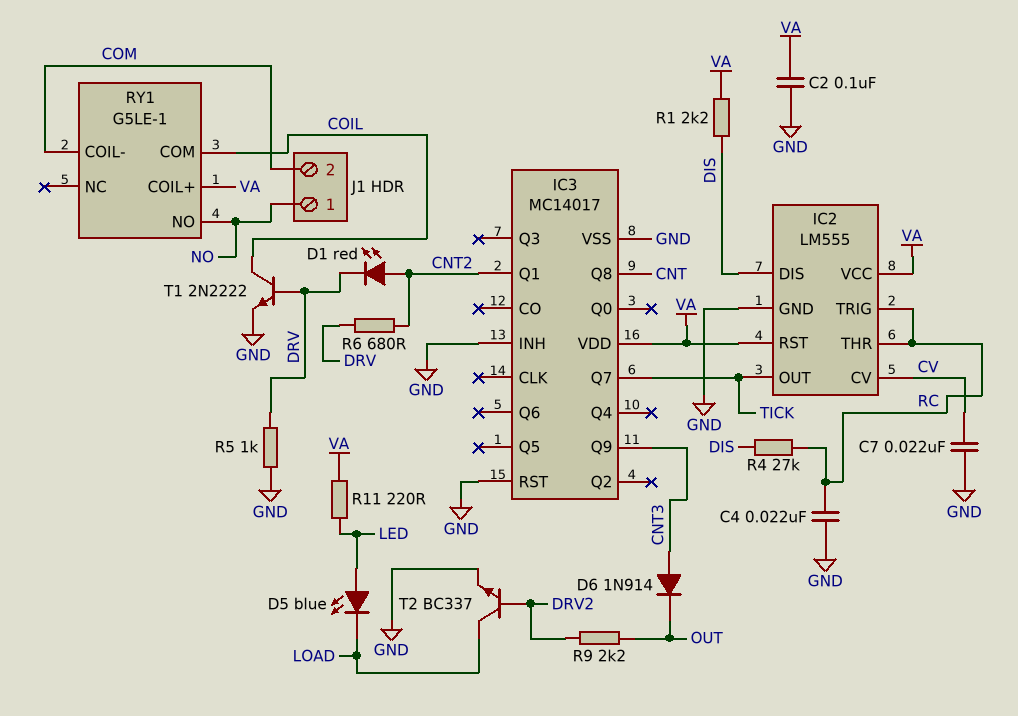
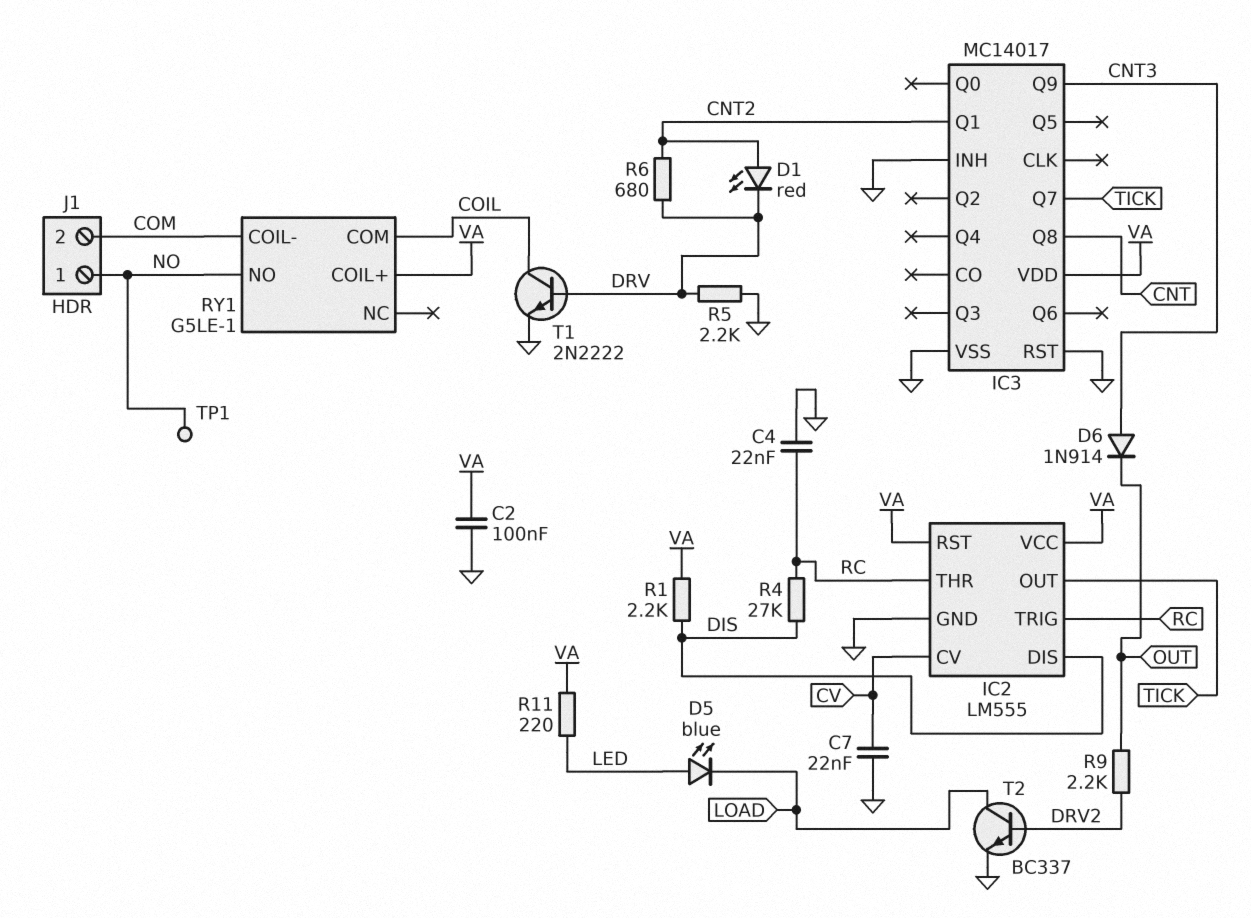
R5: 1k (DRV, GND) -> 2.2k (DRV, GND)
TP1: none -> test point (NO)

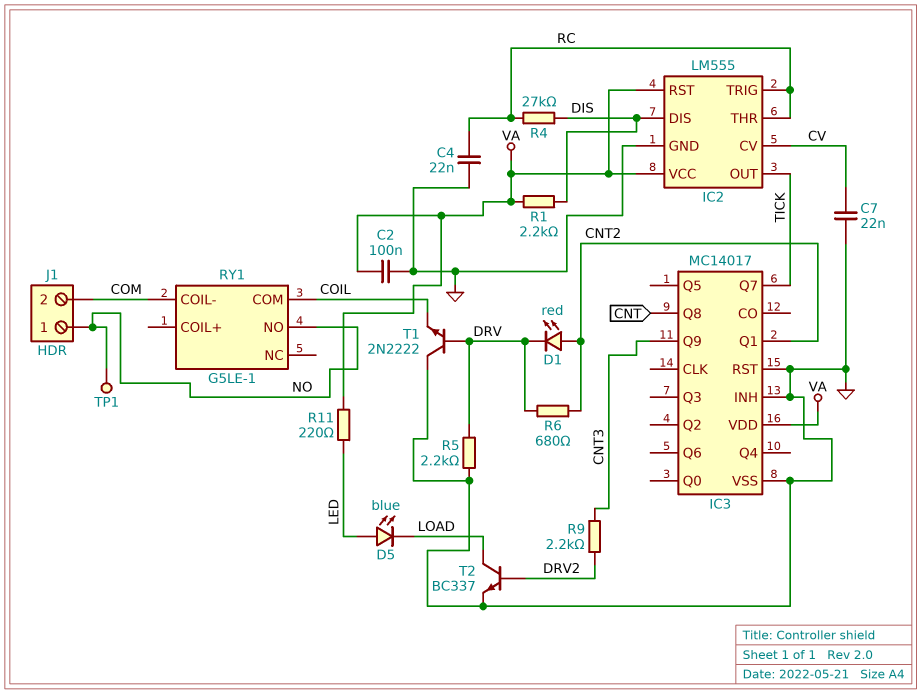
D6: diode 1N914 (A CNT3, K OUT) -> none
R9: 2.2k (DRV2, OUT) -> 2.2k (CNT3, DRV2)
RY1 pin COIL+: VA -> none
T1: NPN 2N2222 (B DRV, C COIL, E GND) -> NPN 2N2222 (B DRV, C GND, E COIL)

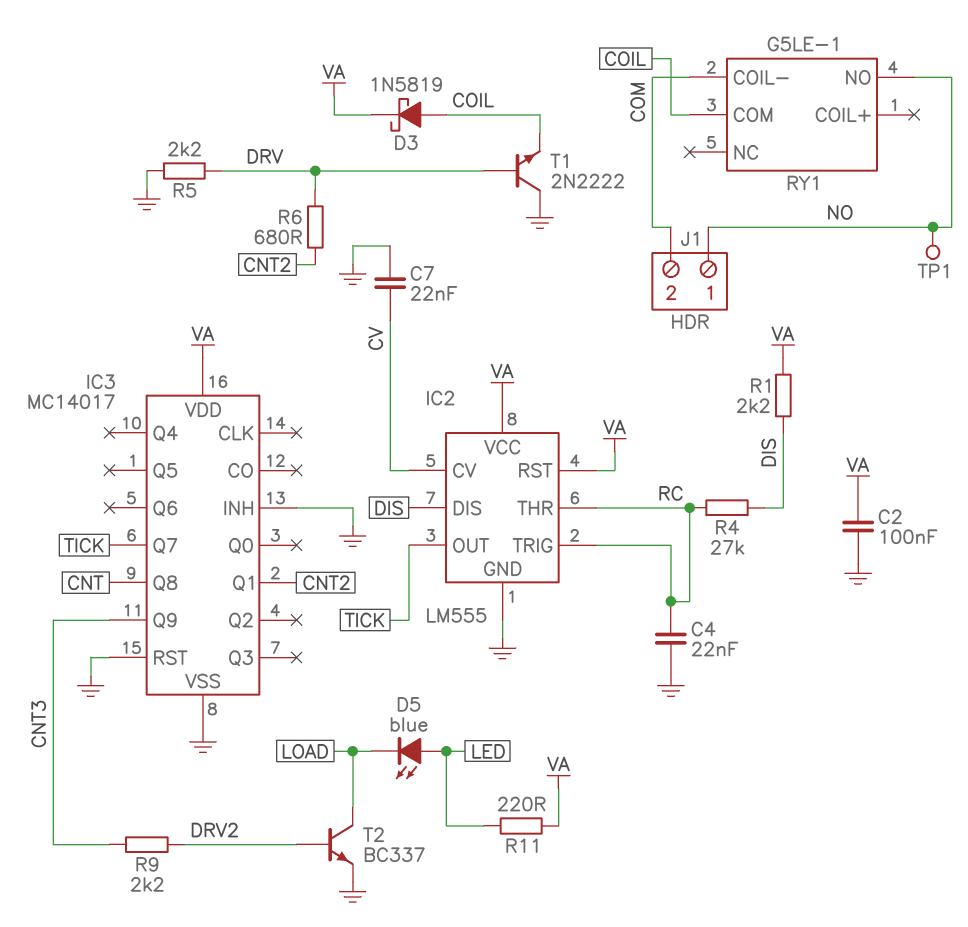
D1: LED red (A CNT2, K DRV) -> none
D3: none -> schottky 1N5819 (A COIL, K VA)

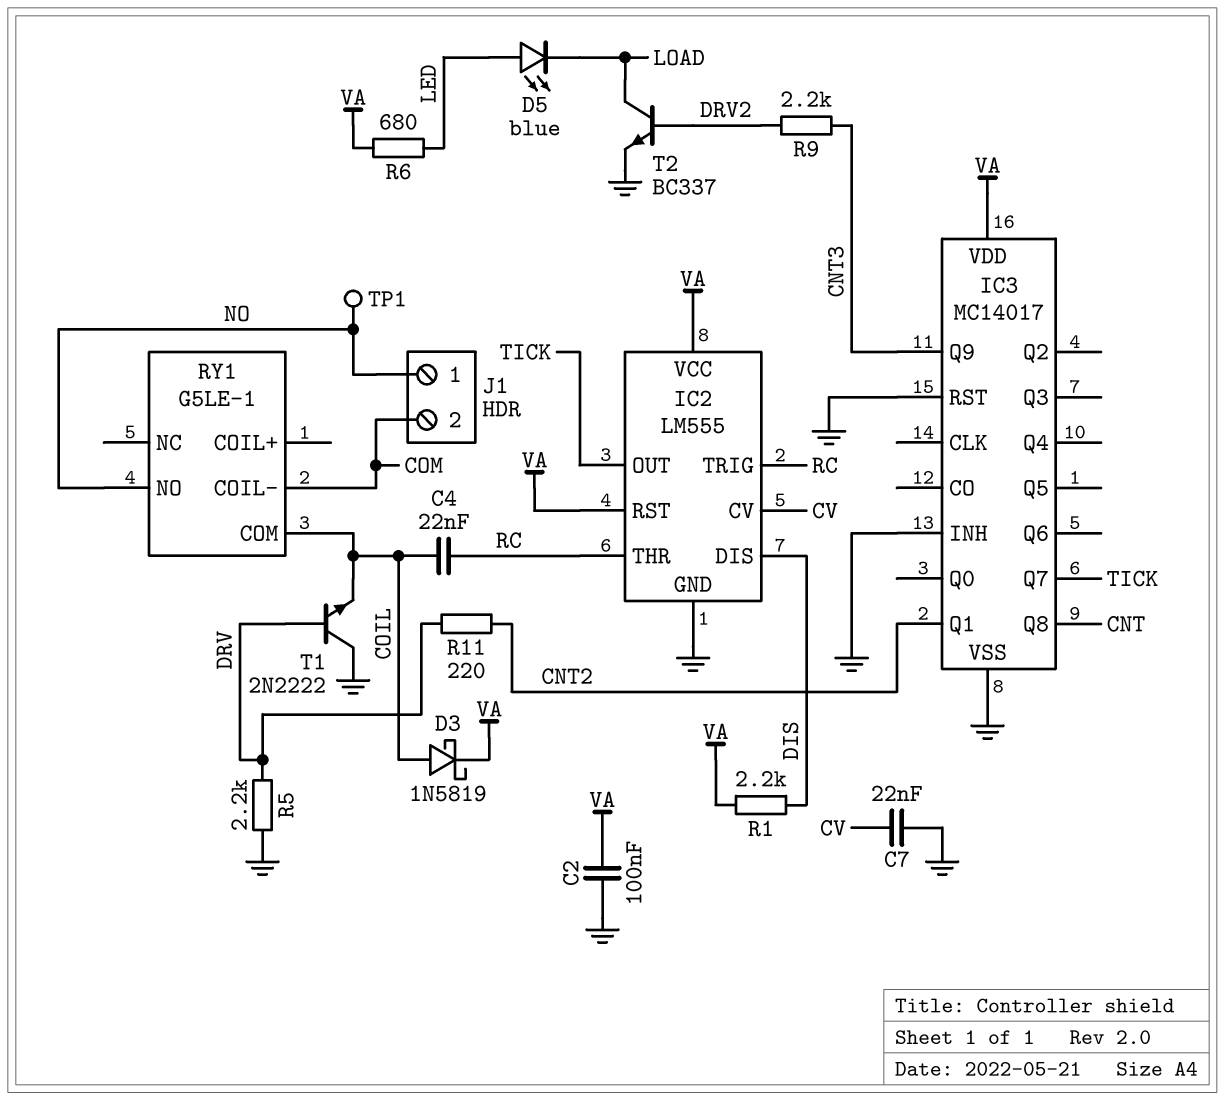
C4: 22nF (GND, RC) -> 22nF (COIL, RC)
R4: 27k (DIS, RC) -> none
R6: 680 (CNT2, DRV) -> 680 (LED, VA)
R11: 220 (LED, VA) -> 220 (CNT2, DRV)

